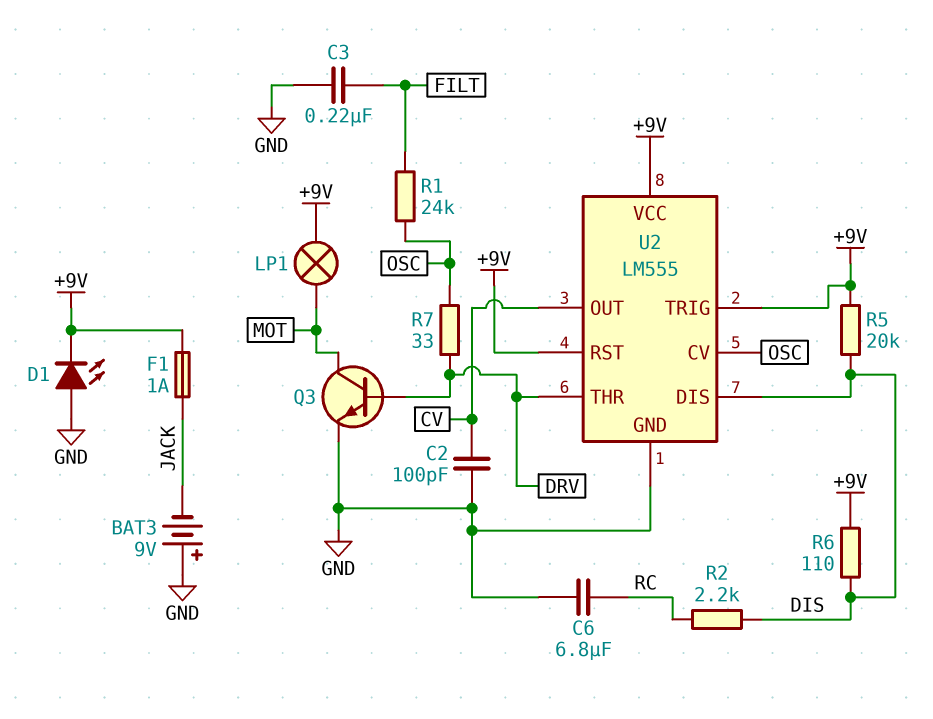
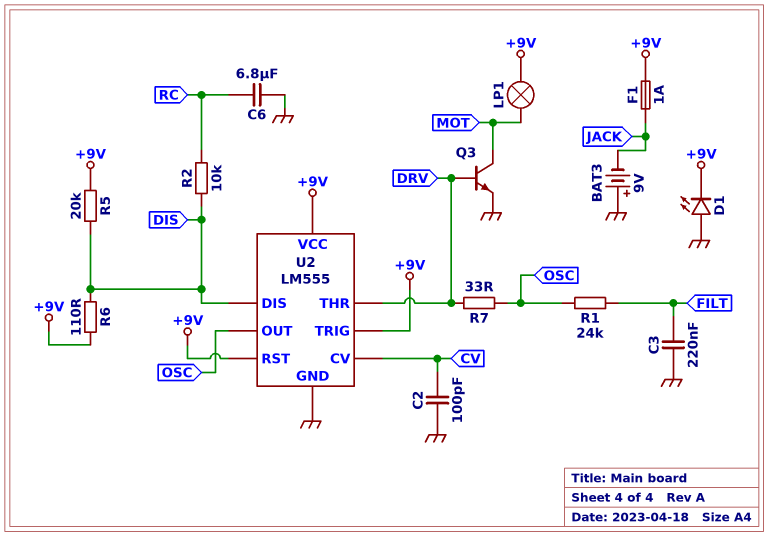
R2: 2.2k (DIS, RC) -> 10k (DIS, RC)
U2 pin CV: OSC -> CV
U2 pin OUT: CV -> OSC

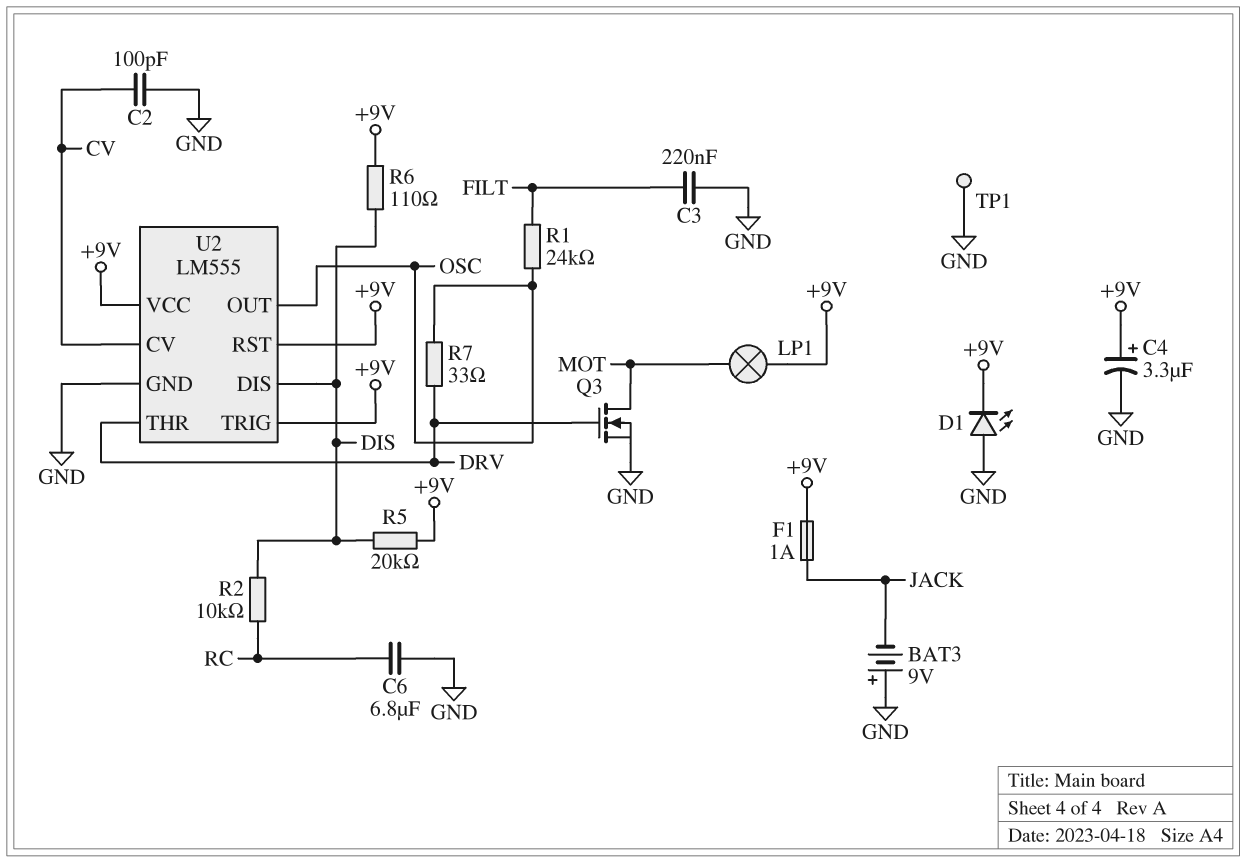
C4: none -> 3.3uF (plus +9V, minus GND)
Q3: NPN (B DRV, C MOT, E GND) -> NMOS (G DRV, D MOT, S GND)
TP1: none -> test point (GND)

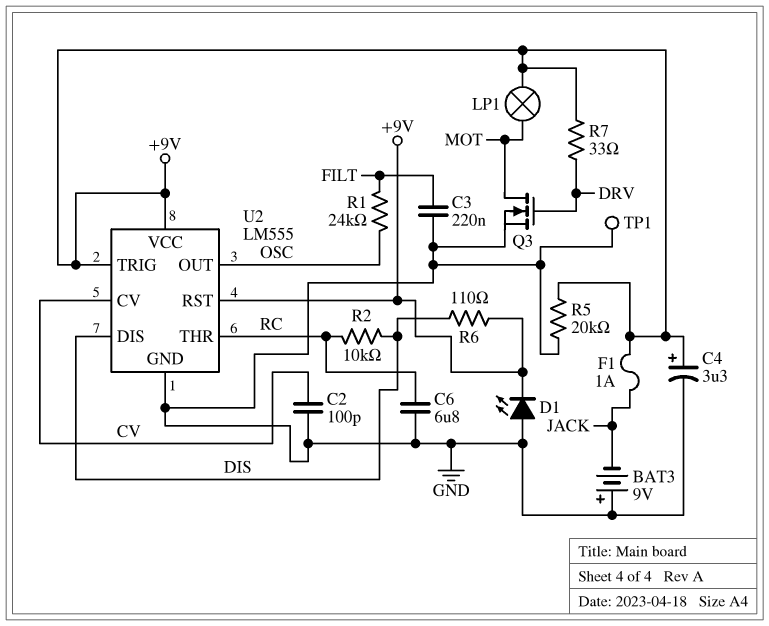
R5: 20k (+9V, DIS) -> 20k (+9V, GND)
R7: 33 (DRV, OSC) -> 33 (+9V, DRV)
U2 pin THR: DRV -> RC

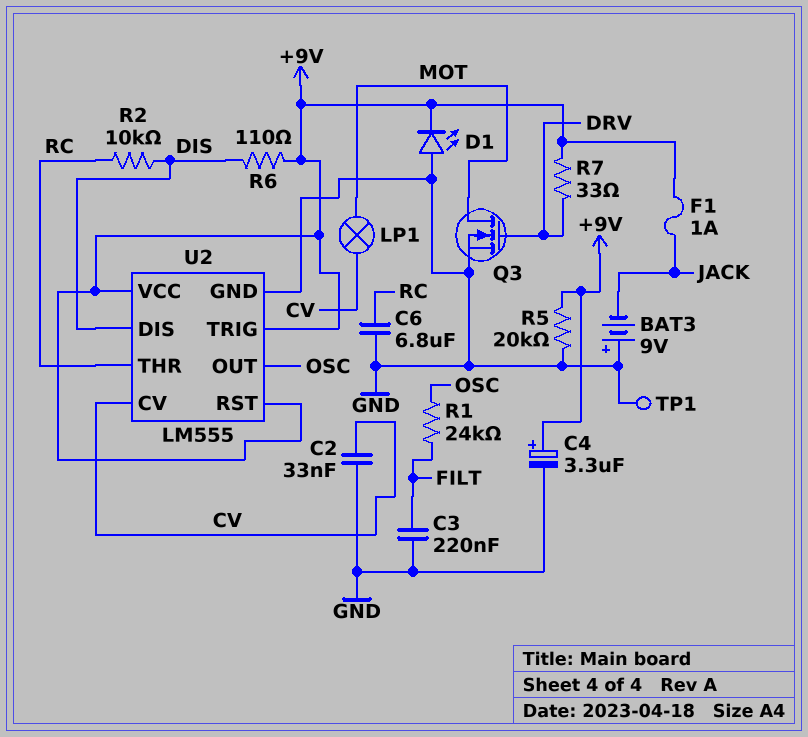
C2: 100pF (CV, GND) -> 33nF (CV, GND)
LP1: lamp (+9V, MOT) -> lamp (CV, MOT)

